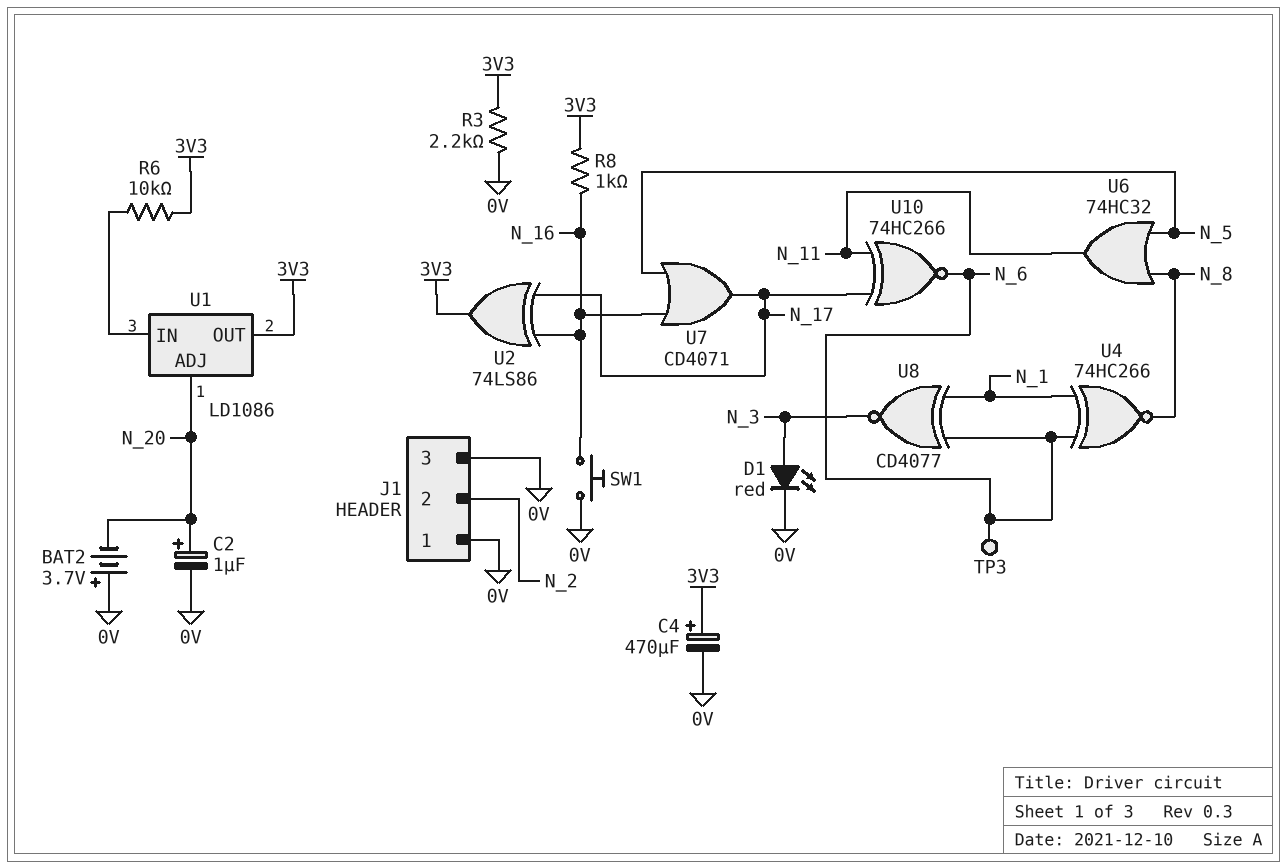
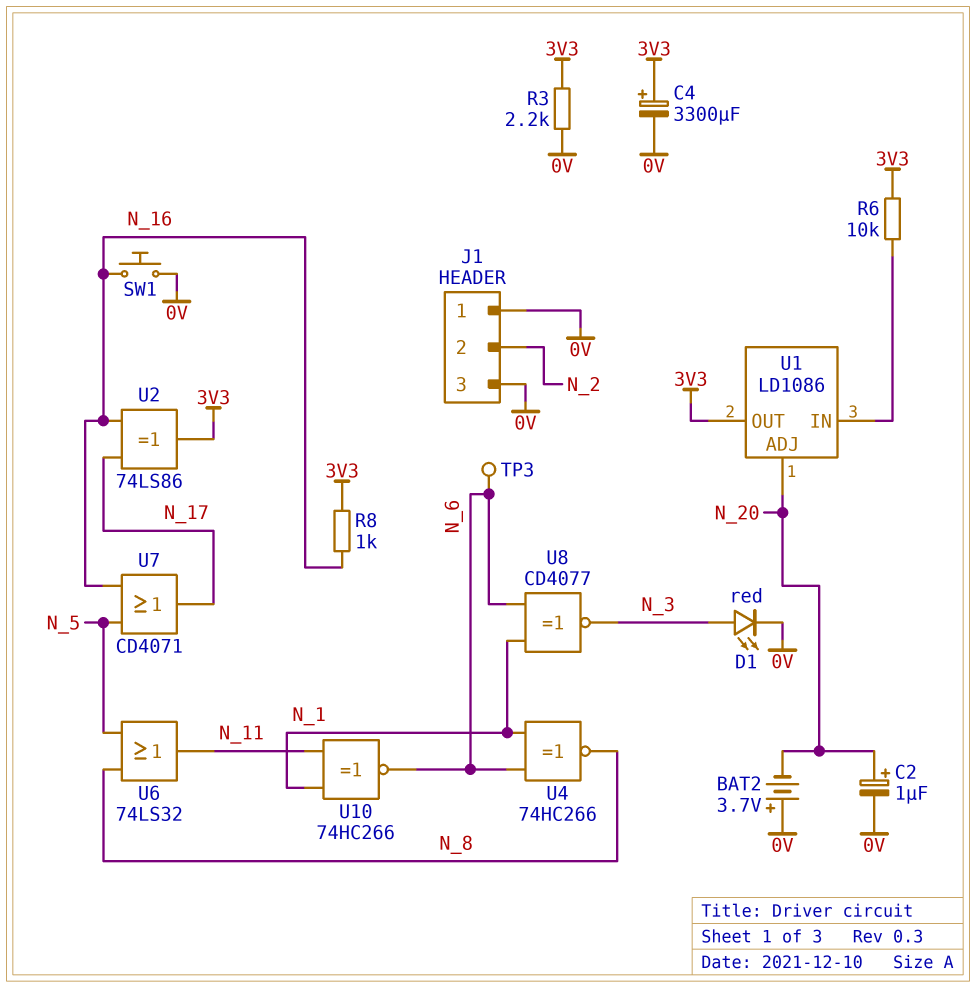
C4: 470uF (plus 3V3, minus 0V) -> 3300uF (plus 3V3, minus 0V)
U6: OR 74HC32 (in N_5, in N_8, out N_11) -> OR 74LS32 (in N_5, in N_8, out N_11)
U10: XNOR 74HC266 (in N_11, in N_17, out N_6) -> XNOR 74HC266 (in N_1, in N_11, out N_6)

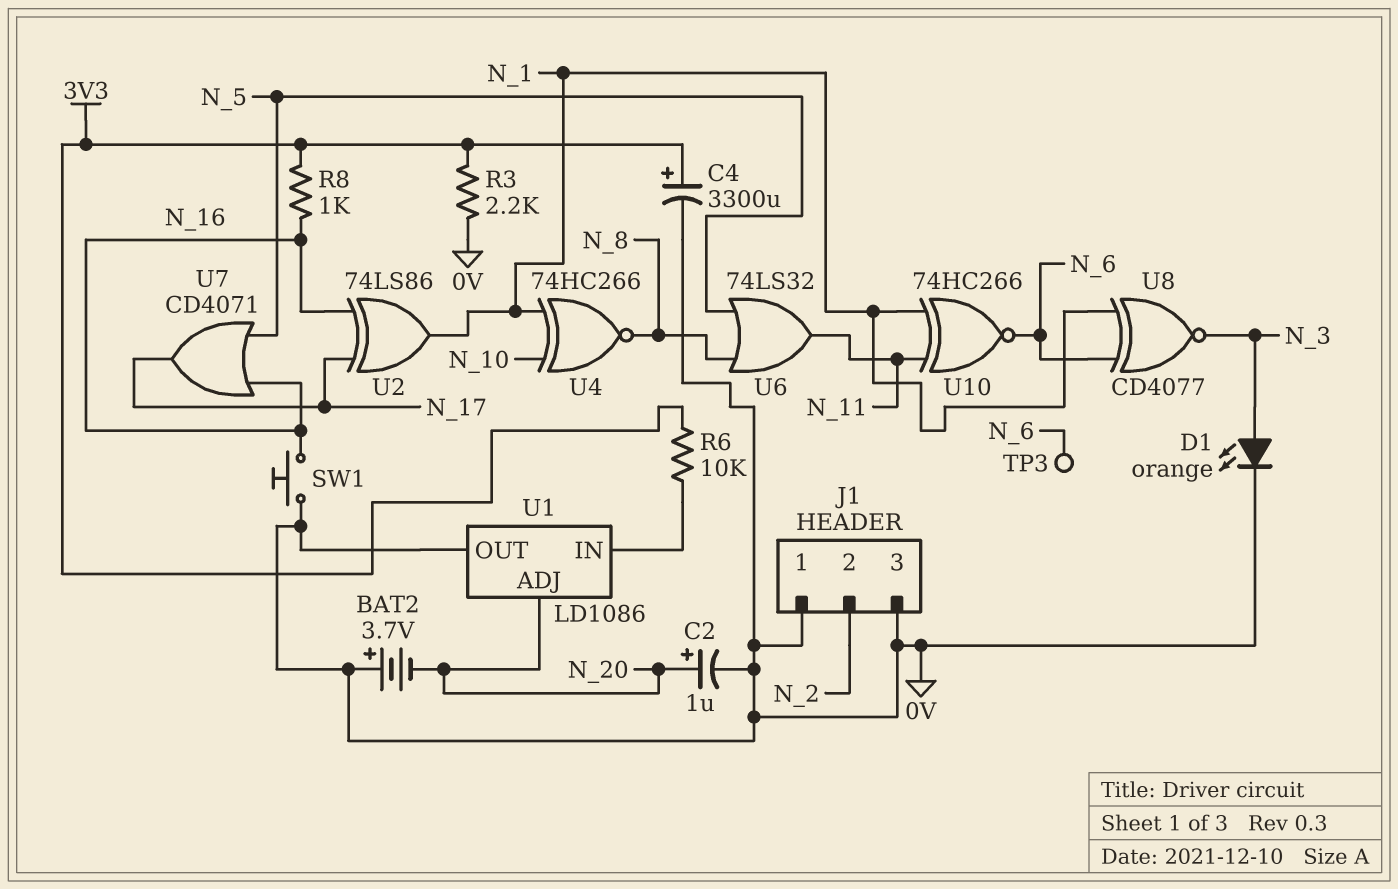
D1: LED red (A N_3, K 0V) -> LED orange (A N_3, K 0V)
U1 pin OUT: 3V3 -> 0V
U2: XOR 74LS86 (in N_16, in N_17, out 3V3) -> XOR 74LS86 (in N_16, in N_17, out N_1)
U4: XNOR 74HC266 (in N_1, in N_6, out N_8) -> XNOR 74HC266 (in N_1, in N_10, out N_8)

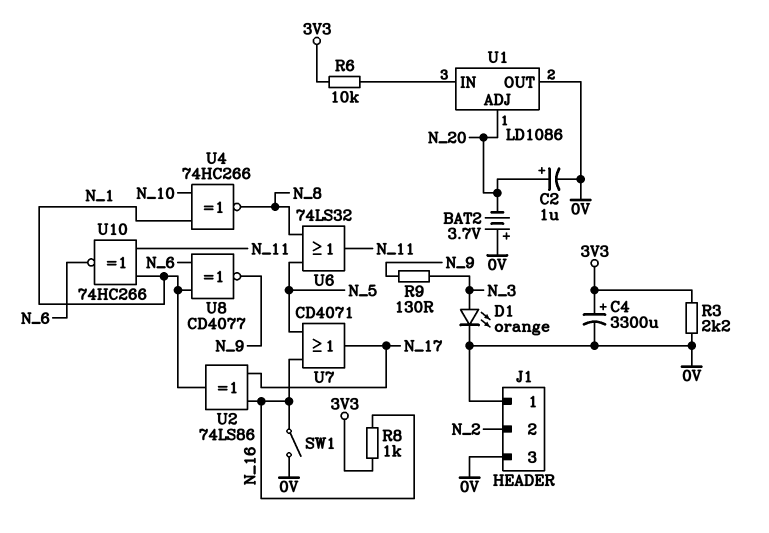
R9: none -> 130 (N_3, N_9)
SW1: button (0V, N_16) -> switch (0V, N_16)
TP3: test point (N_6) -> none
U8: XNOR CD4077 (in N_1, in N_6, out N_3) -> XNOR CD4077 (in N_1, in N_6, out N_9)

